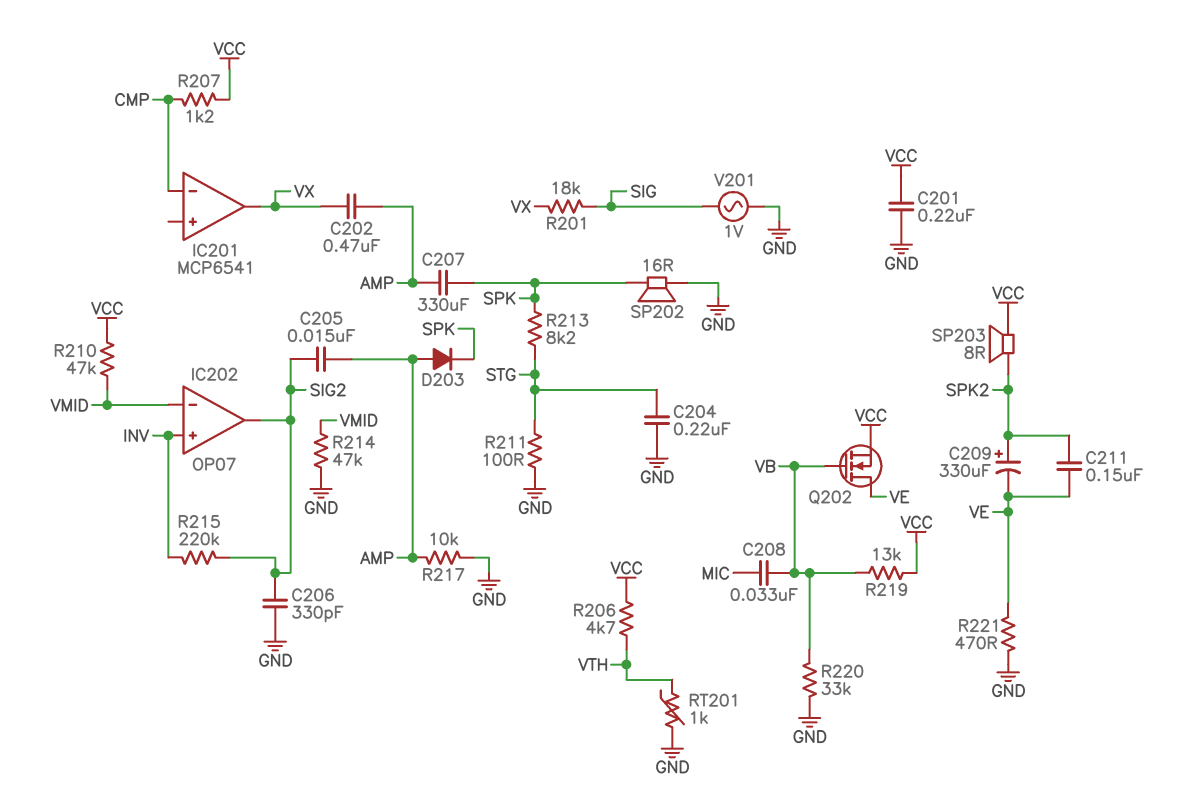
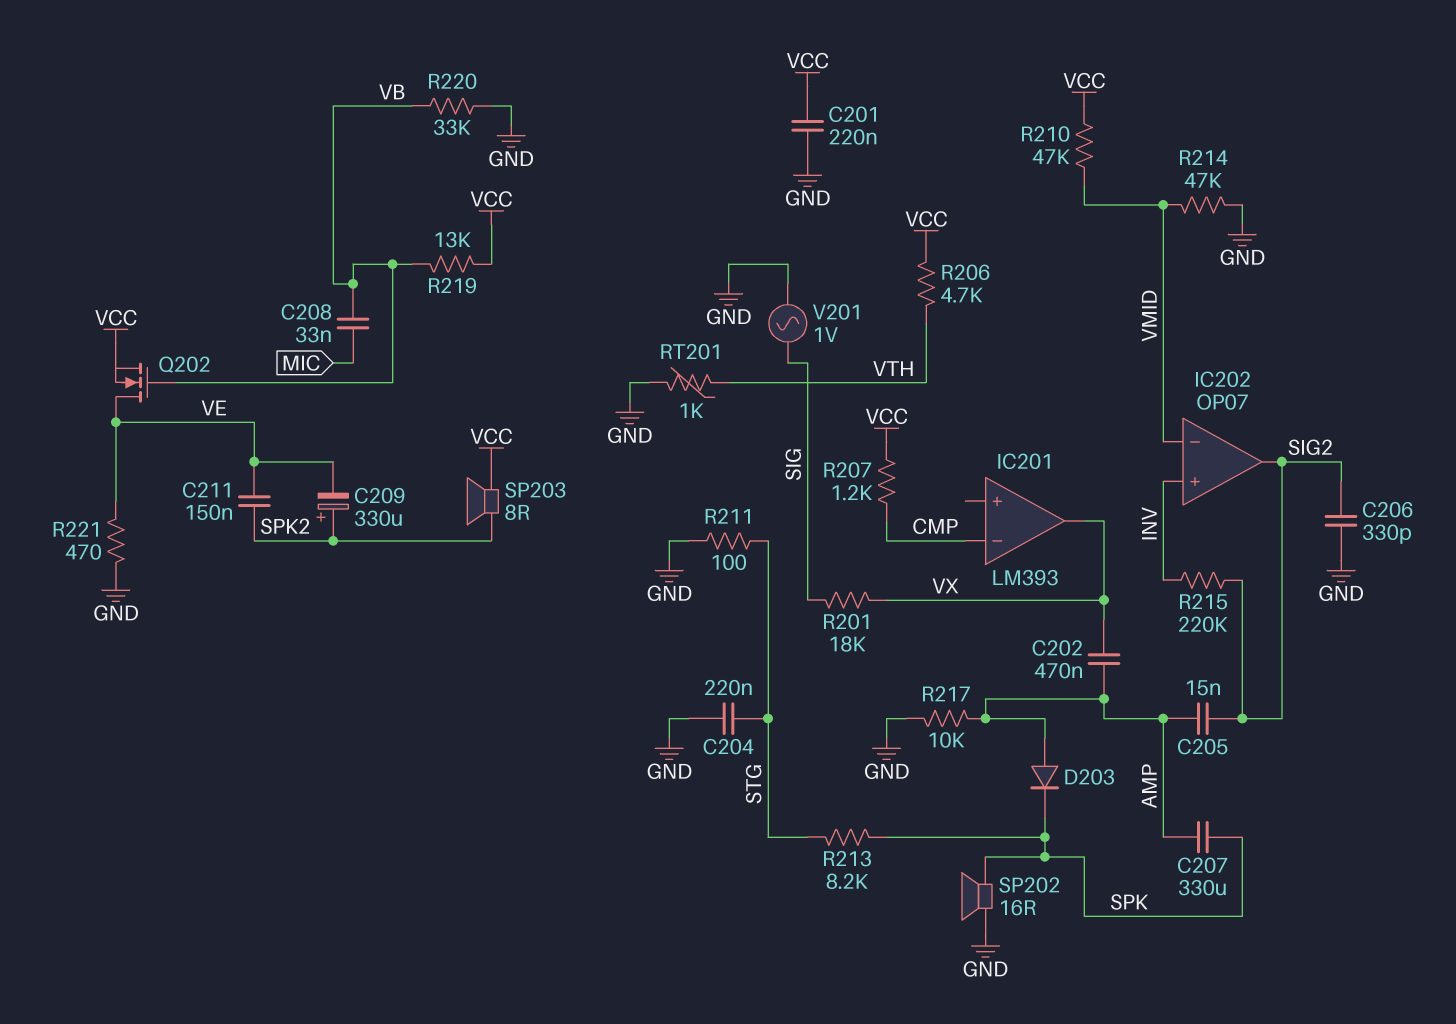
IC201: MCP6541 -> LM393

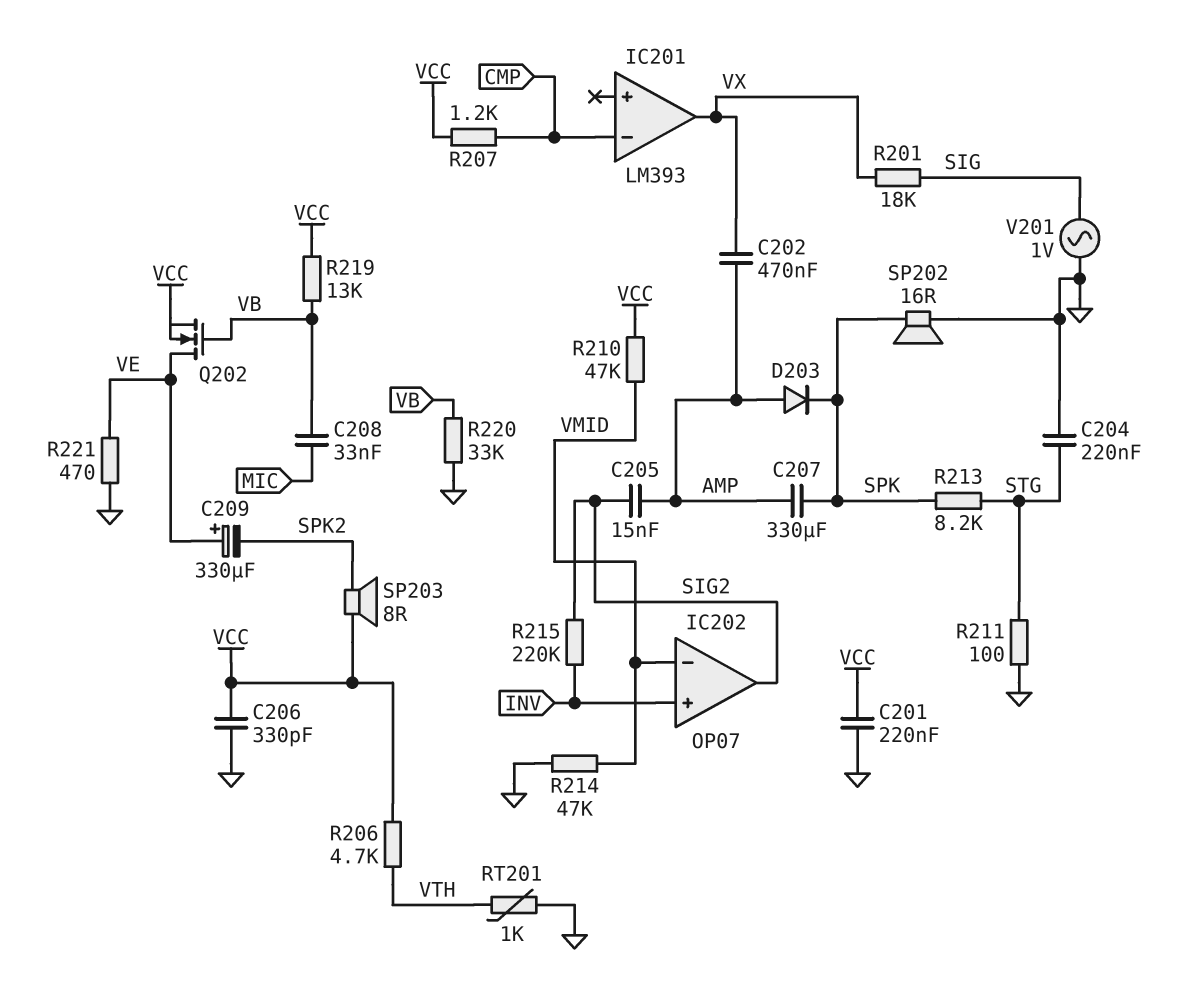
C206: 330pF (GND, SIG2) -> 330pF (GND, VCC)
C209: 330uF (plus SPK2, minus VE) -> 330uF (plus VE, minus SPK2)
C211: 150nF (SPK2, VE) -> none
R217: 10k (AMP, GND) -> none

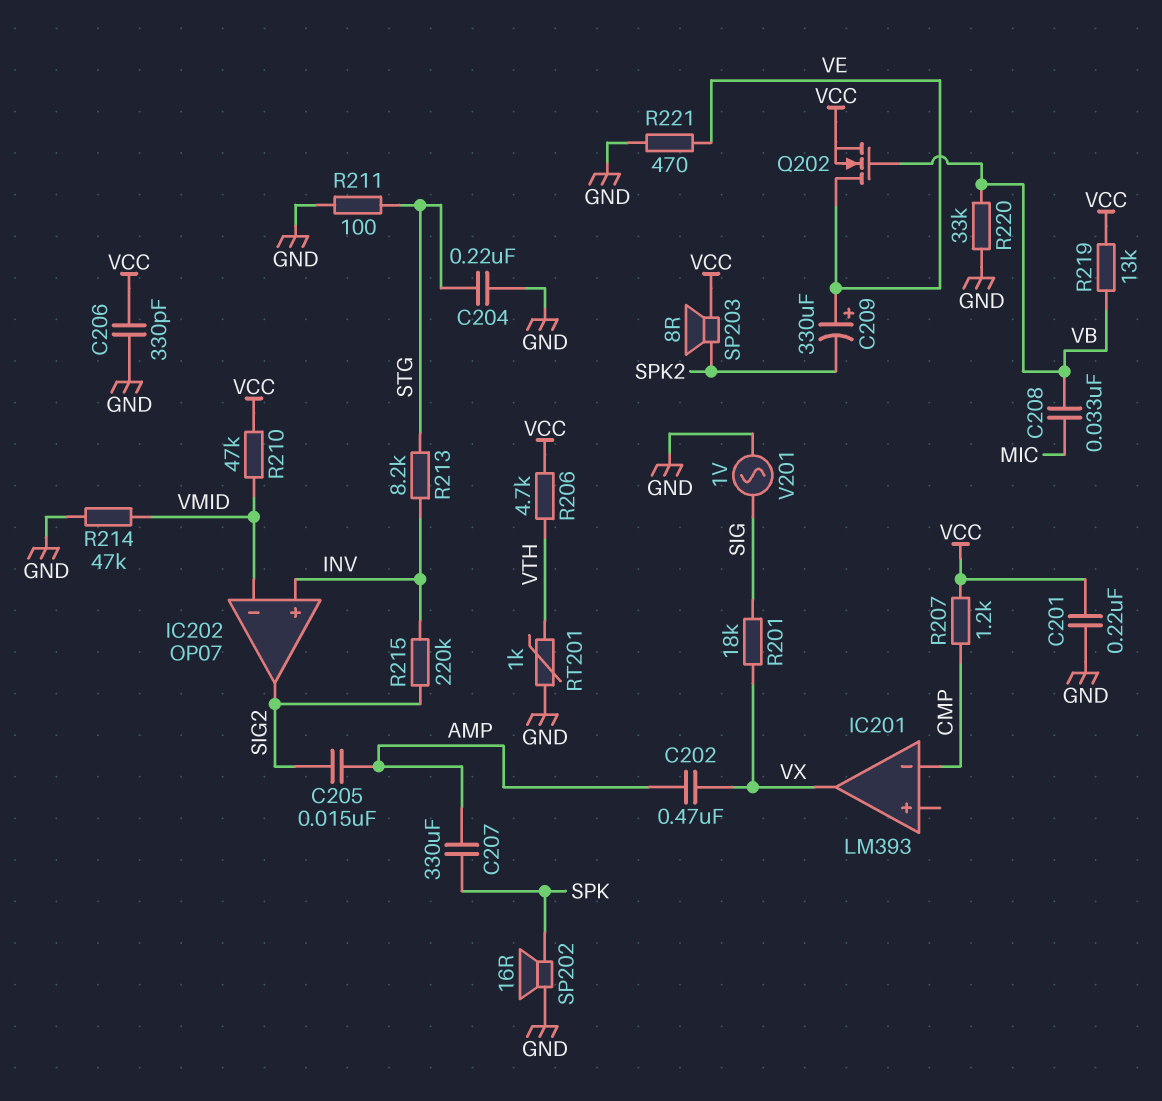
D203: diode (A AMP, K SPK) -> none
R213: 8.2k (SPK, STG) -> 8.2k (INV, STG)

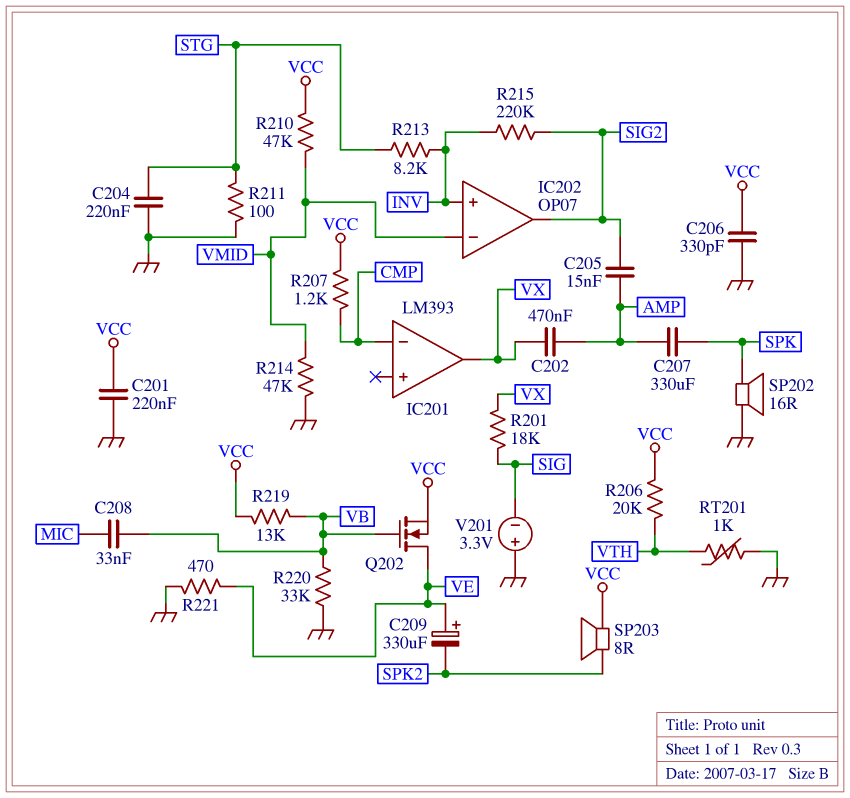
R206: 4.7k (VCC, VTH) -> 20k (VCC, VTH)
V201: AC 1V (GND, SIG) -> 3.3V (plus GND, minus SIG)

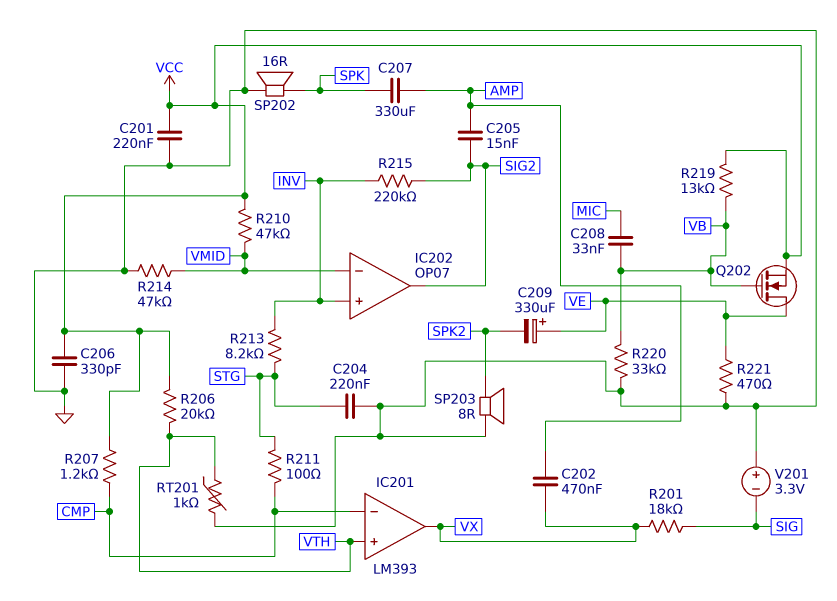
IC201 pin in+: none -> VTH
R211: 100 (GND, STG) -> 100 (CMP, STG)
SP203: speaker 8R (SPK2, VCC) -> speaker 8R (GND, SPK2)

